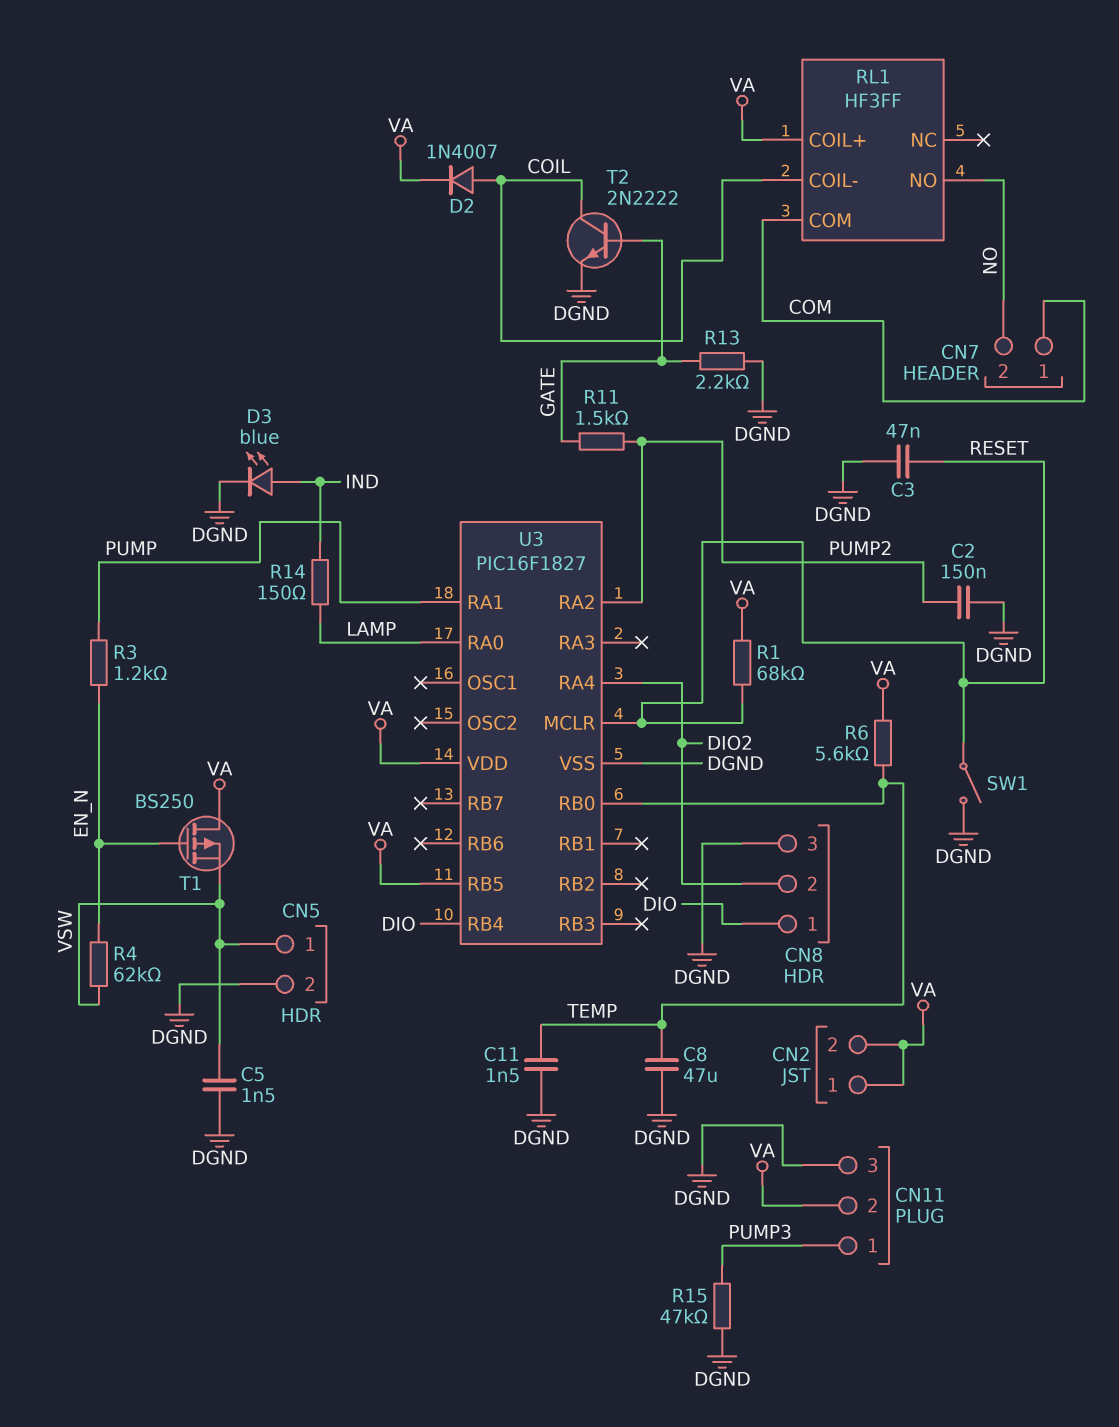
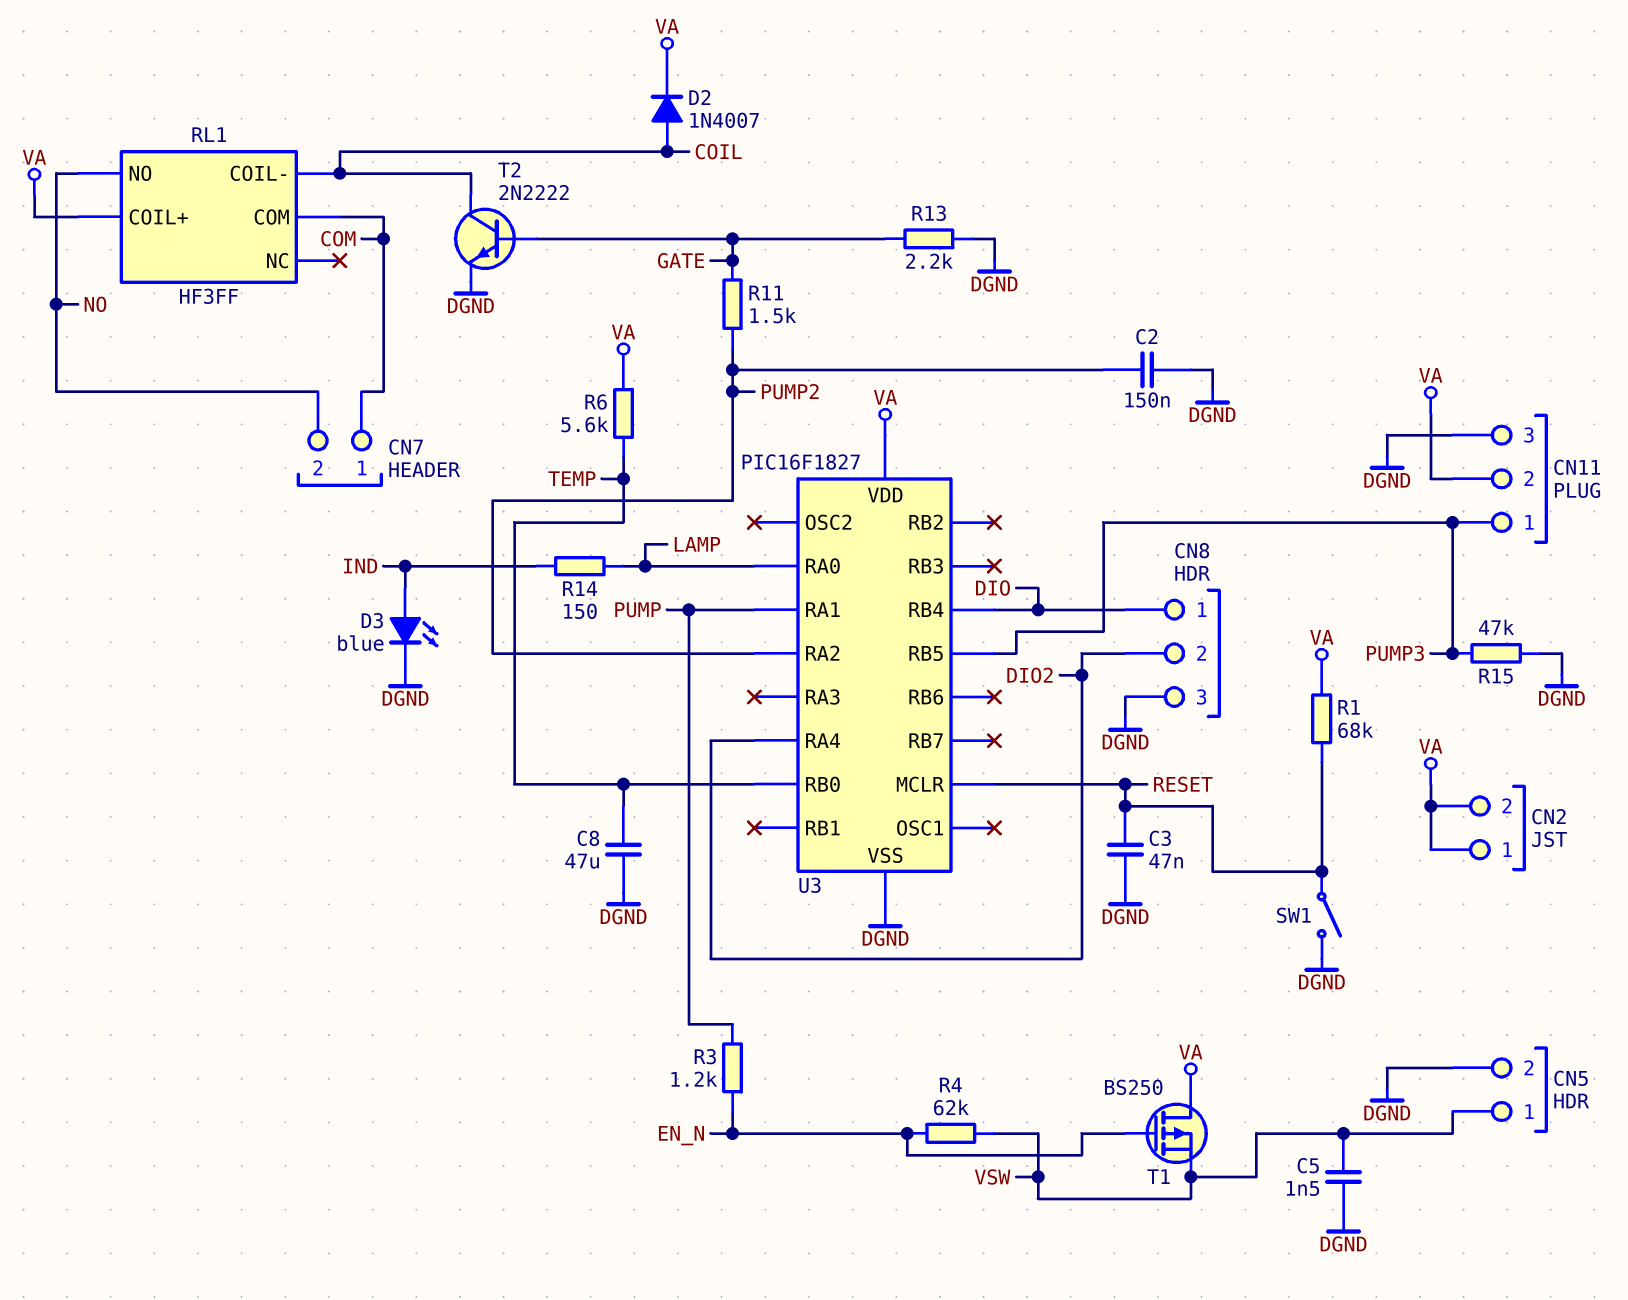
C11: 1.5nF (DGND, TEMP) -> none
U3 pin RB5: VA -> PUMP3

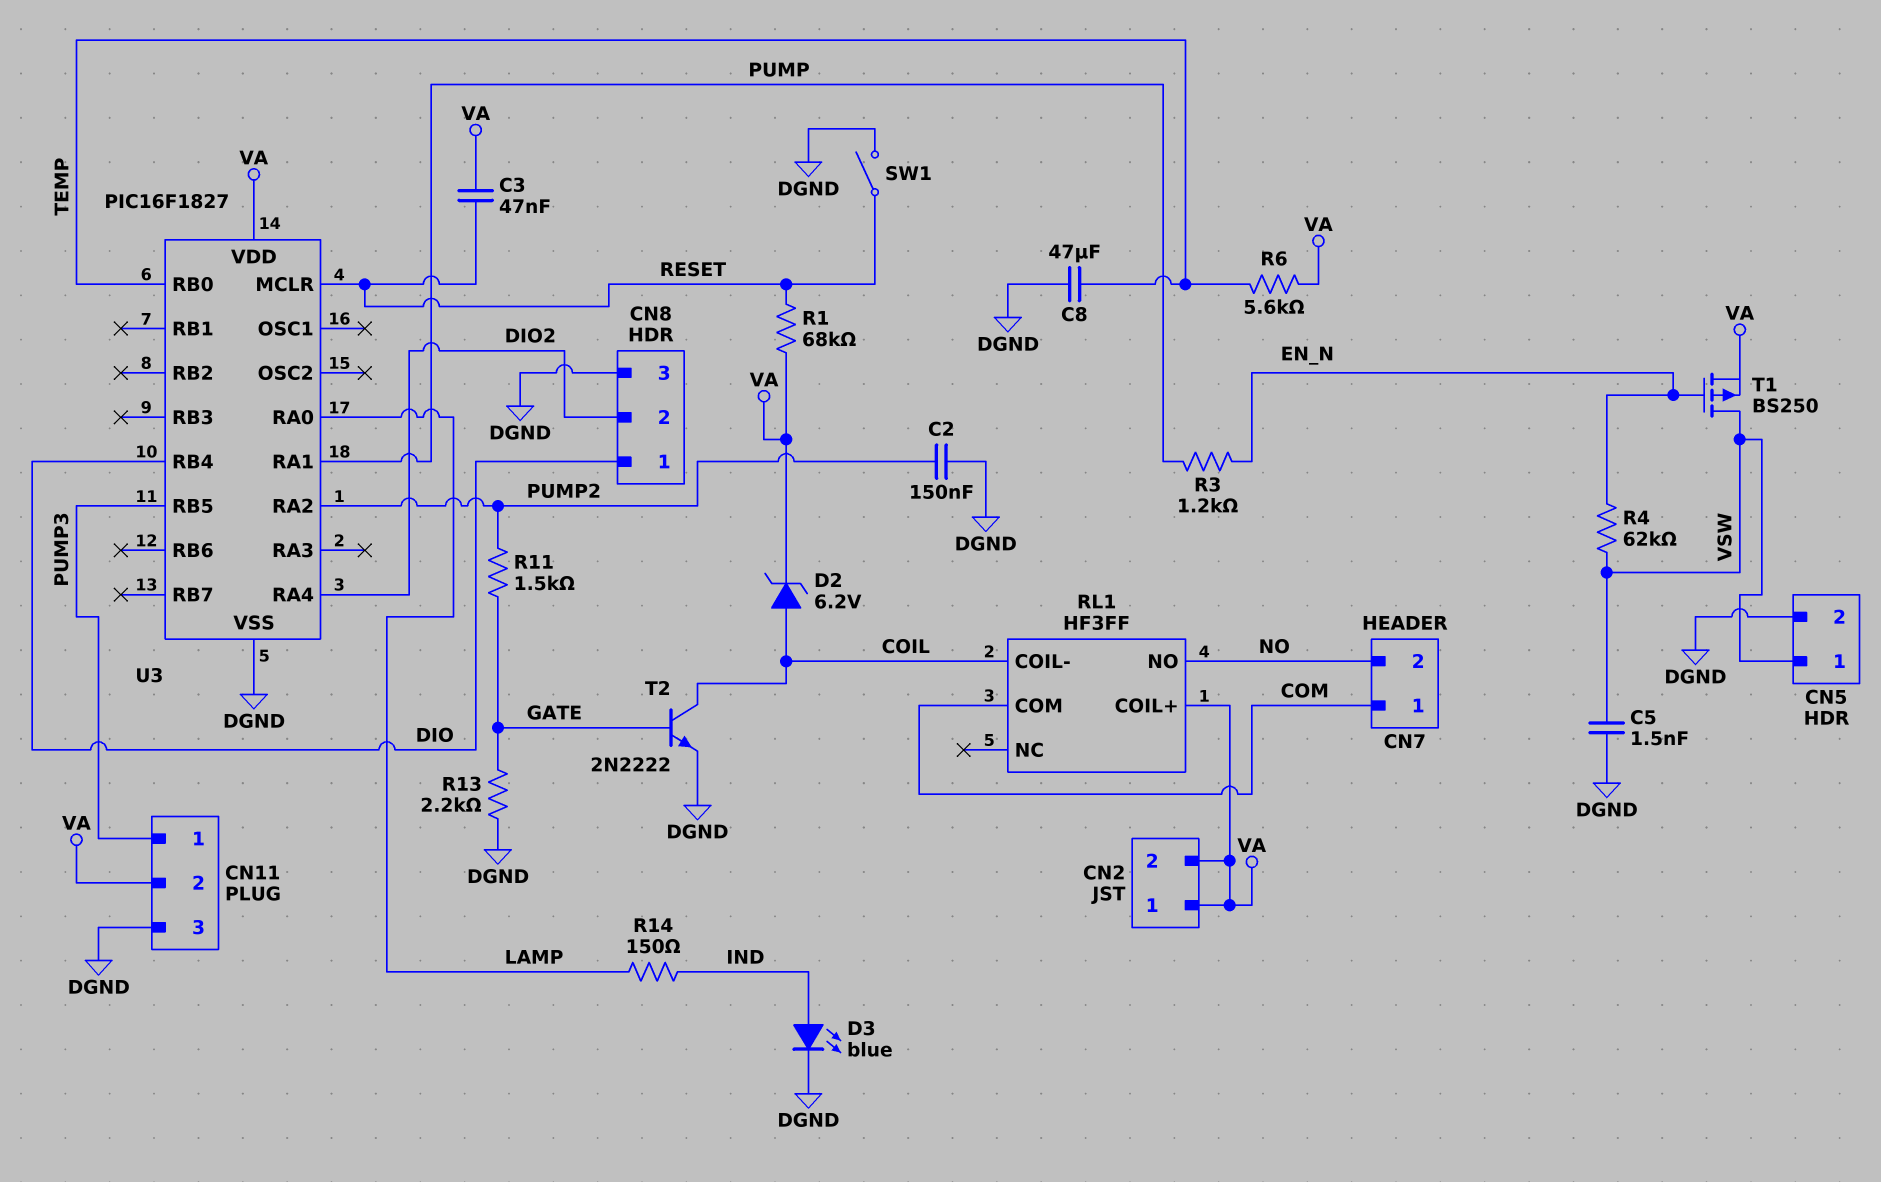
C3: 47nF (DGND, RESET) -> 47nF (RESET, VA)
D2: diode 1N4007 (A COIL, K VA) -> zener 6.2V (A COIL, K VA)
R15: 47k (DGND, PUMP3) -> none
T1: PMOS BS250 (G EN_N, D VA, S VSW) -> PMOS BS250 (G EN_N, D VSW, S VA)

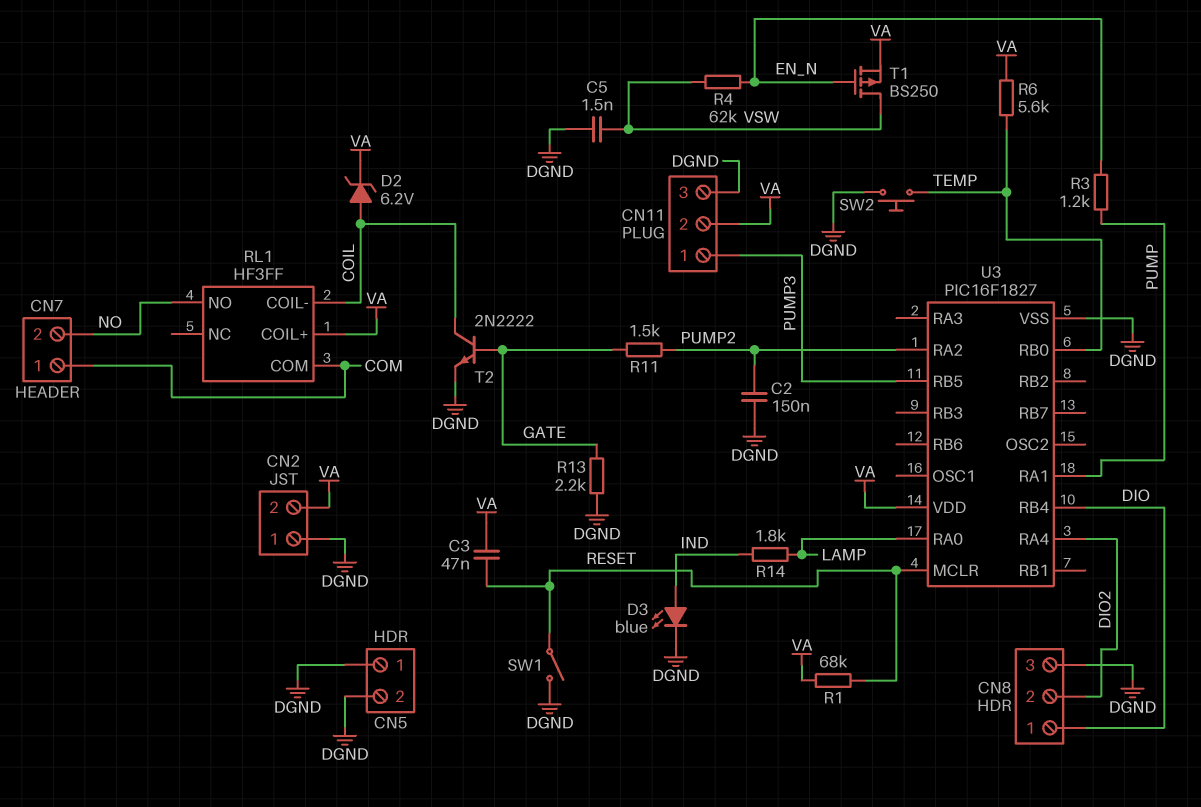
C8: 47uF (DGND, TEMP) -> none
CN2 pin 1: VA -> DGND
CN5 pin 1: VSW -> DGND
R14: 150 (IND, LAMP) -> 1.8k (IND, LAMP)
SW2: none -> button (DGND, TEMP)

